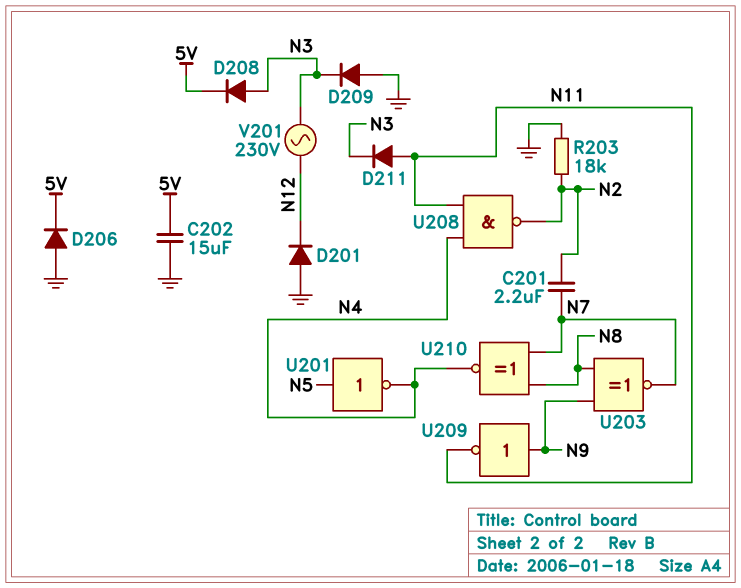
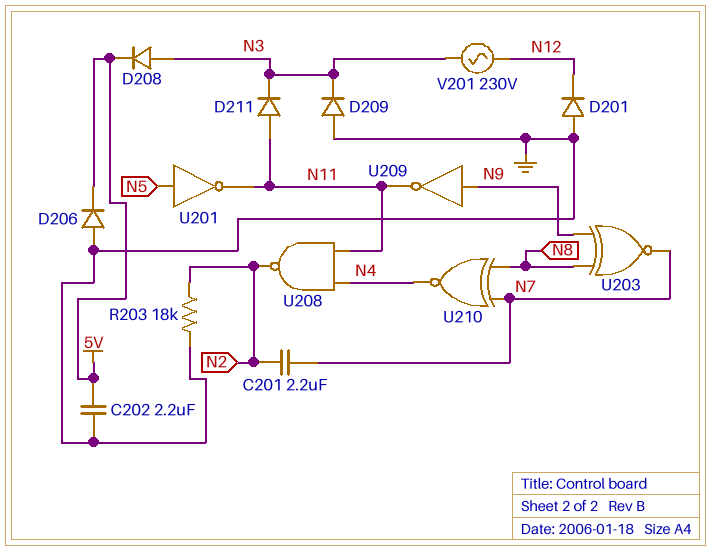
C202: 15uF (5V, GND) -> 2.2uF (5V, GND)
U201: NOT (in N5, out N4) -> NOT (in N5, out N11)

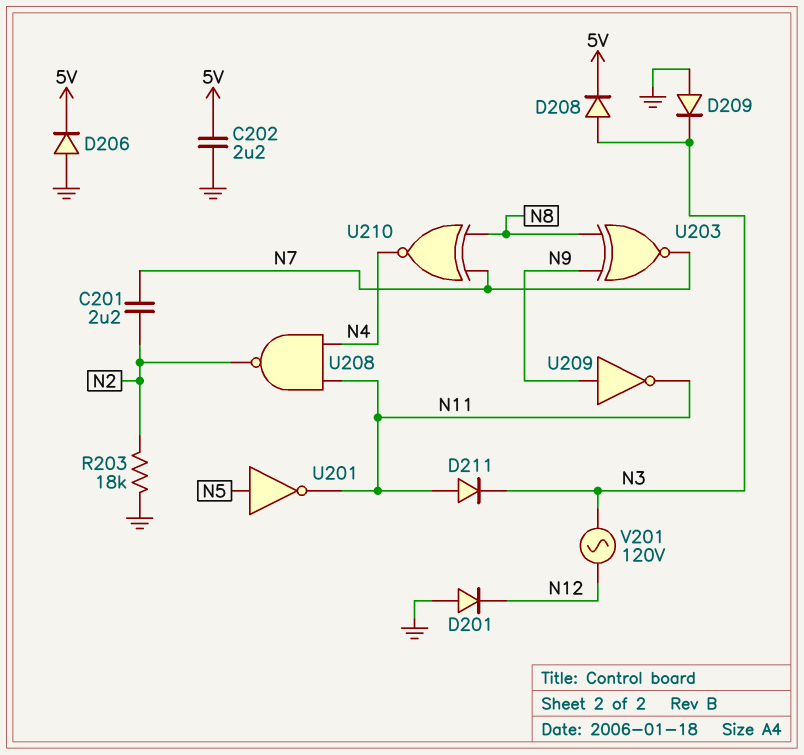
V201: AC 230V (N3, N12) -> AC 120V (N3, N12)

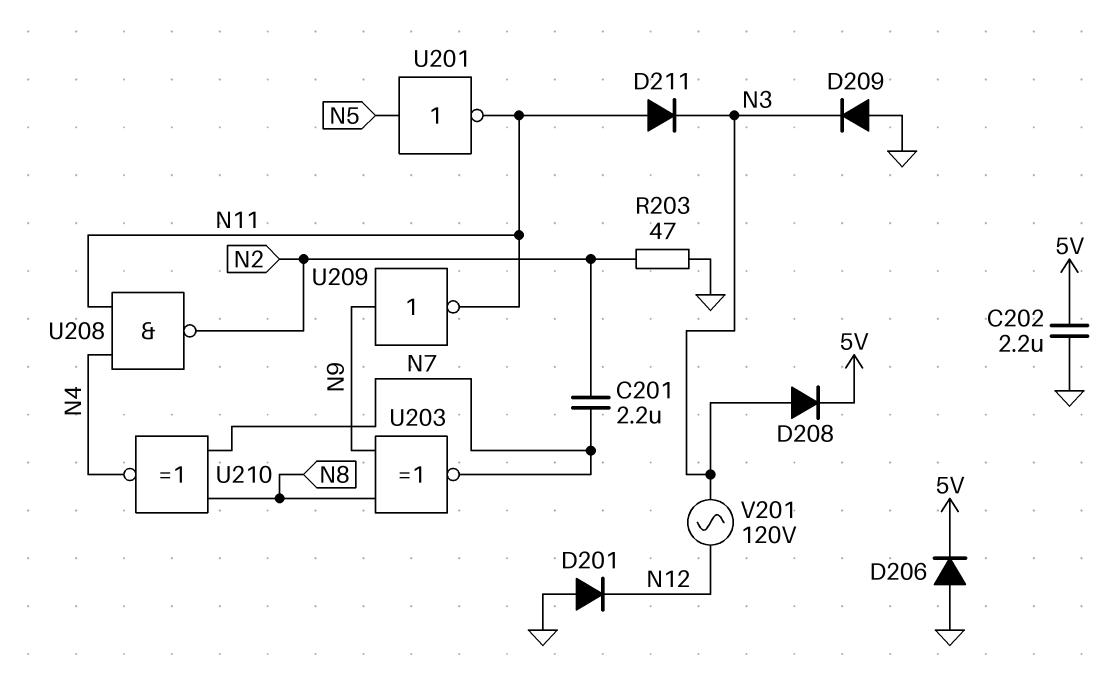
R203: 18k (GND, N2) -> 47 (GND, N2)

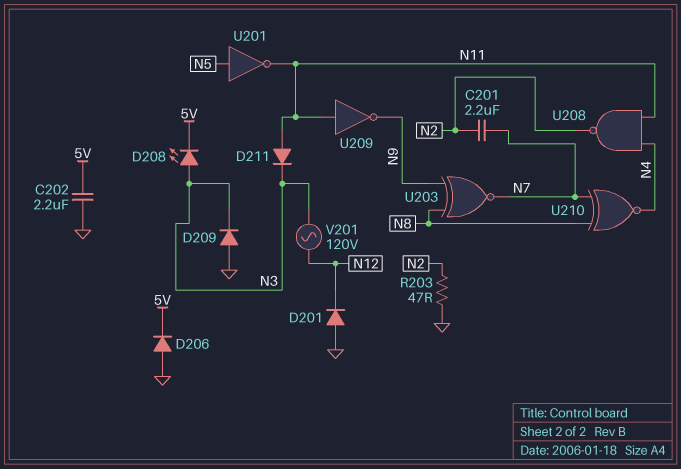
D208: diode (A N3, K 5V) -> LED (A N3, K 5V)
U209: NOT (in N9, out N11) -> NOT (in N11, out N9)

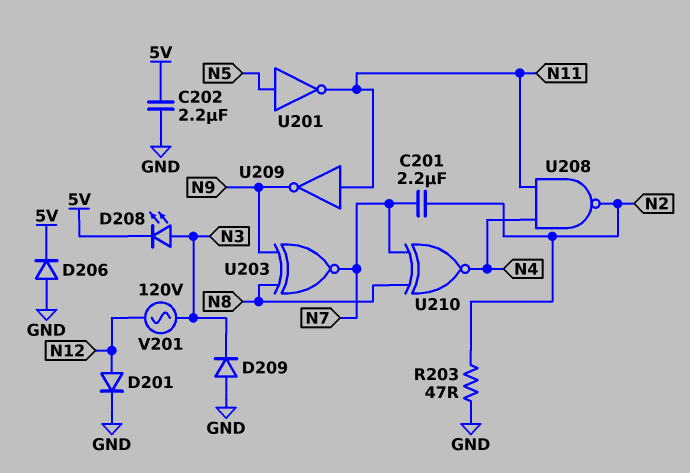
D201: diode (A GND, K N12) -> diode (A N12, K GND)
D211: diode (A N11, K N3) -> none

